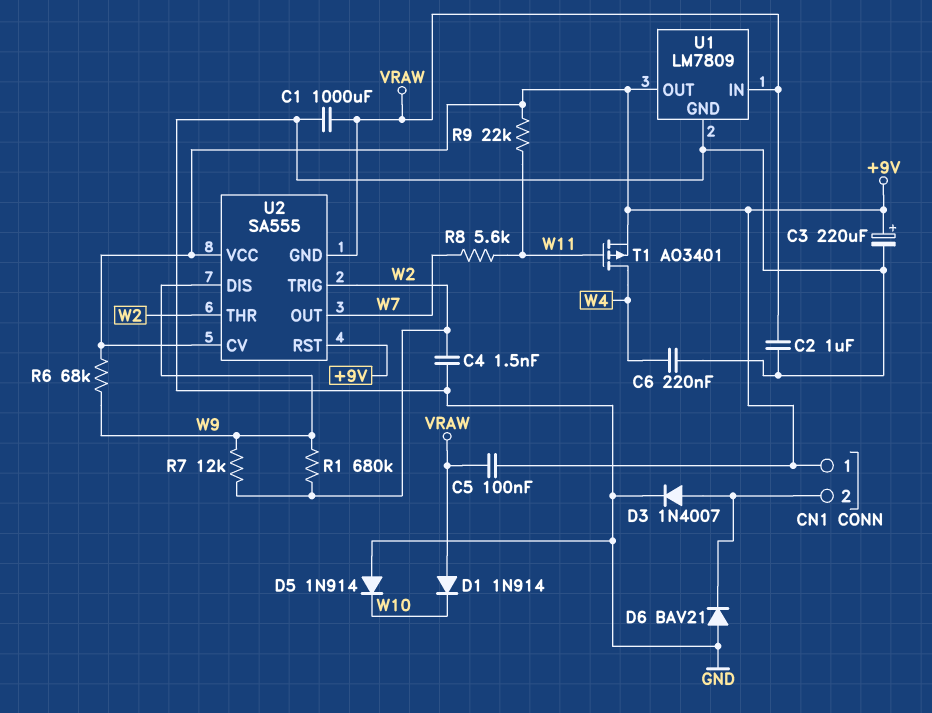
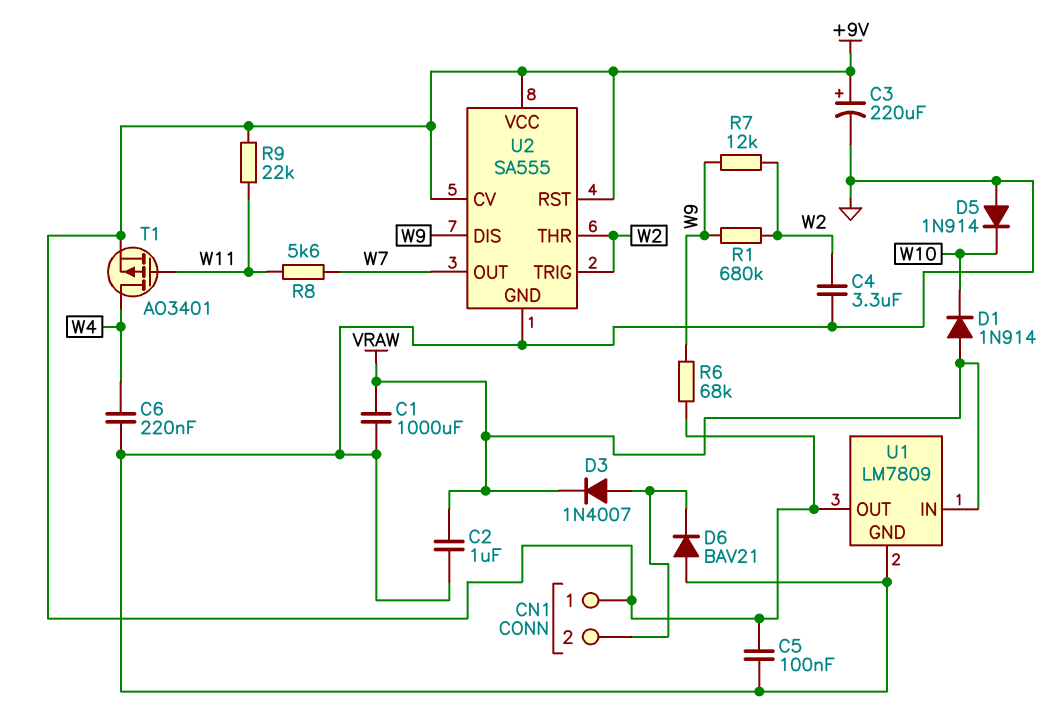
C4: 1.5nF (GND, W2) -> 3.3uF (GND, W2)
C5: 100nF (+9V, VRAW) -> 100nF (+9V, GND)
D3: diode 1N4007 (A CN1/2, K GND) -> diode 1N4007 (A CN1/2, K VRAW)
U2 pin GND: VRAW -> GND

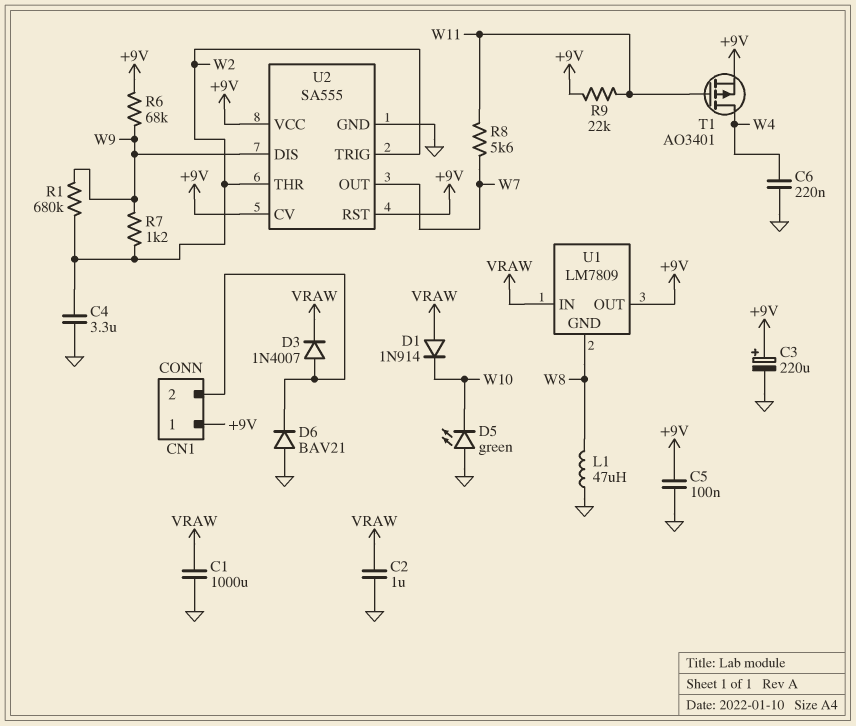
D5: diode 1N914 (A GND, K W10) -> LED green (A GND, K W10)
L1: none -> 47uH (GND, W8)
R7: 12k (W2, W9) -> 1.2k (W2, W9)
U1 pin GND: GND -> W8

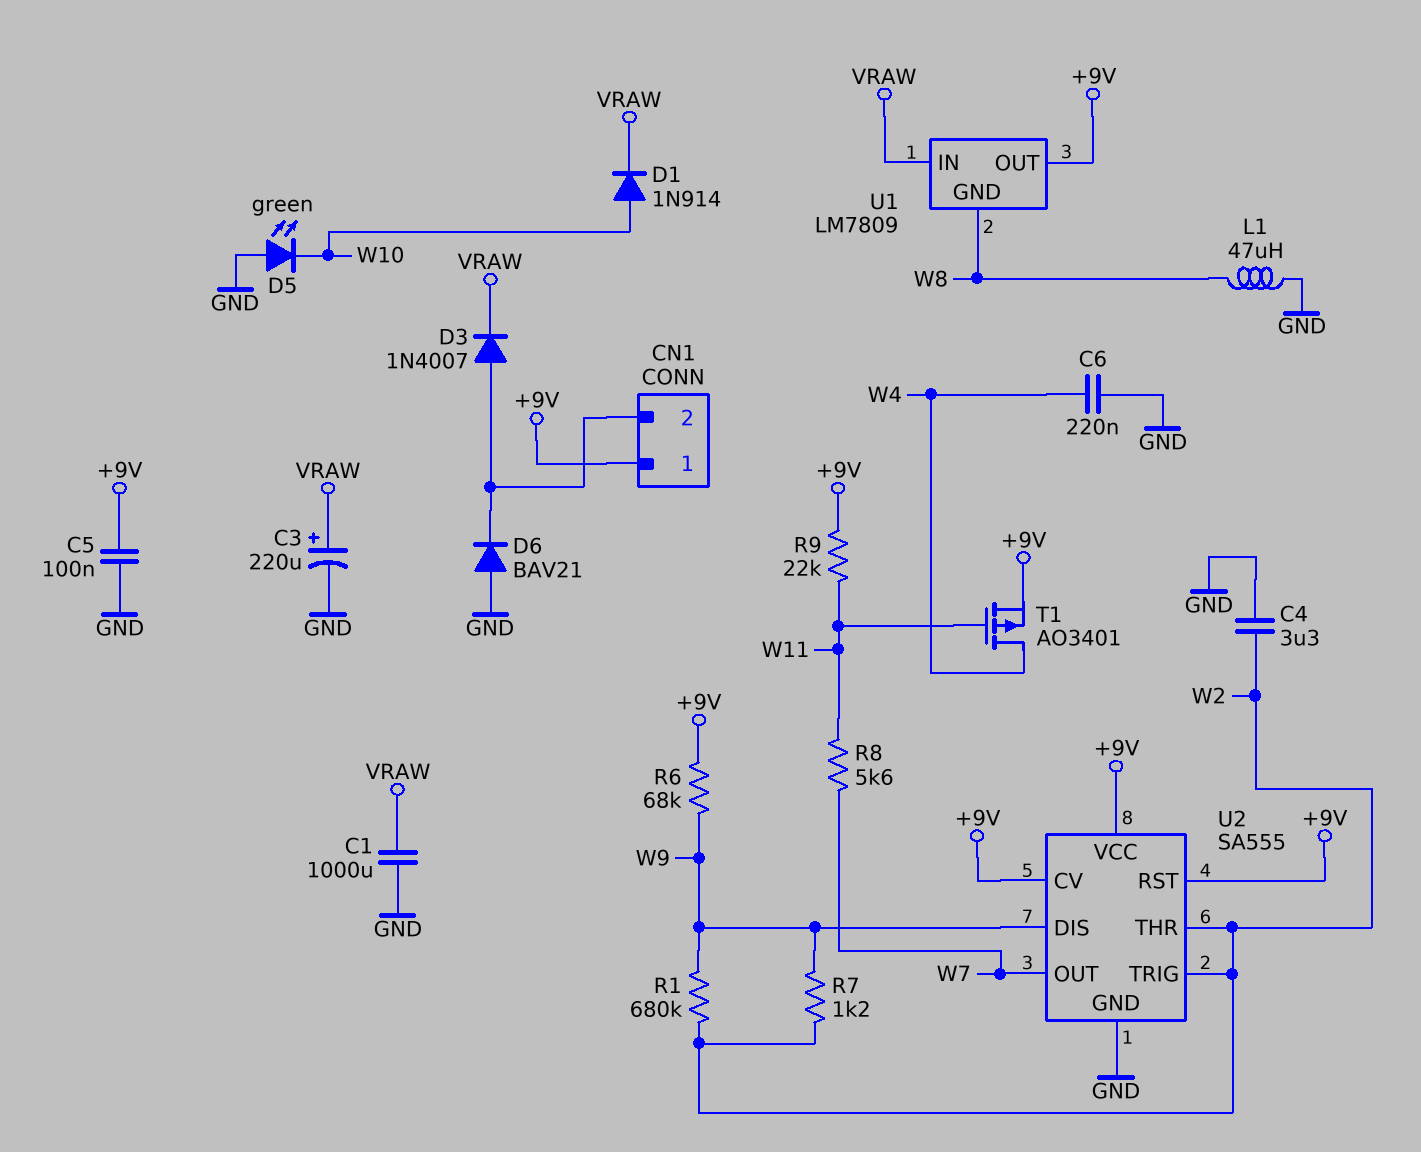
C2: 1uF (GND, VRAW) -> none
C3: 220uF (plus +9V, minus GND) -> 220uF (plus VRAW, minus GND)
D1: diode 1N914 (A VRAW, K W10) -> diode 1N914 (A W10, K VRAW)

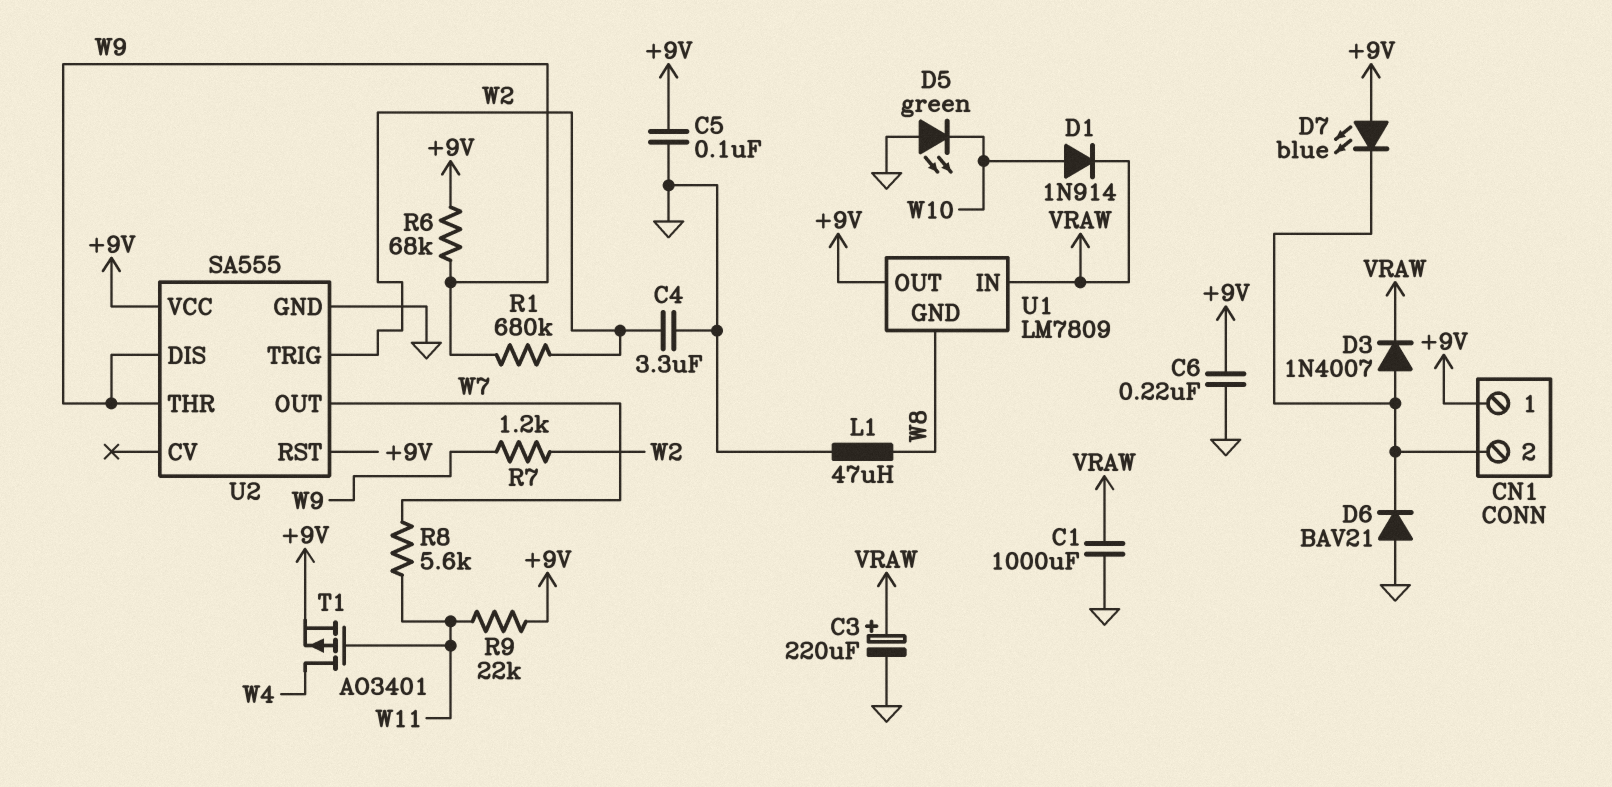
C6: 220nF (GND, W4) -> 220nF (+9V, GND)
D7: none -> LED blue (A +9V, K CN1/2)
U2 pin CV: +9V -> none
U2 pin THR: W2 -> W9

